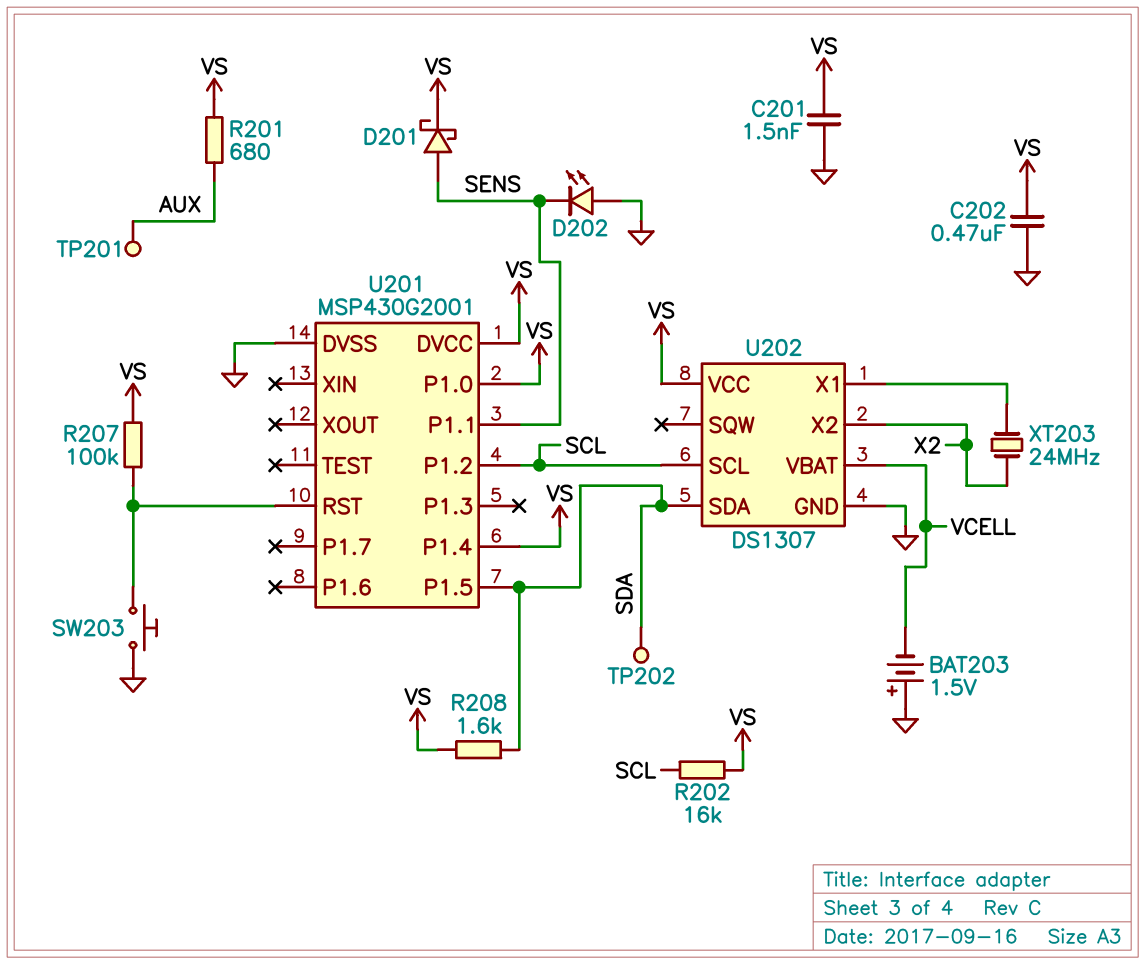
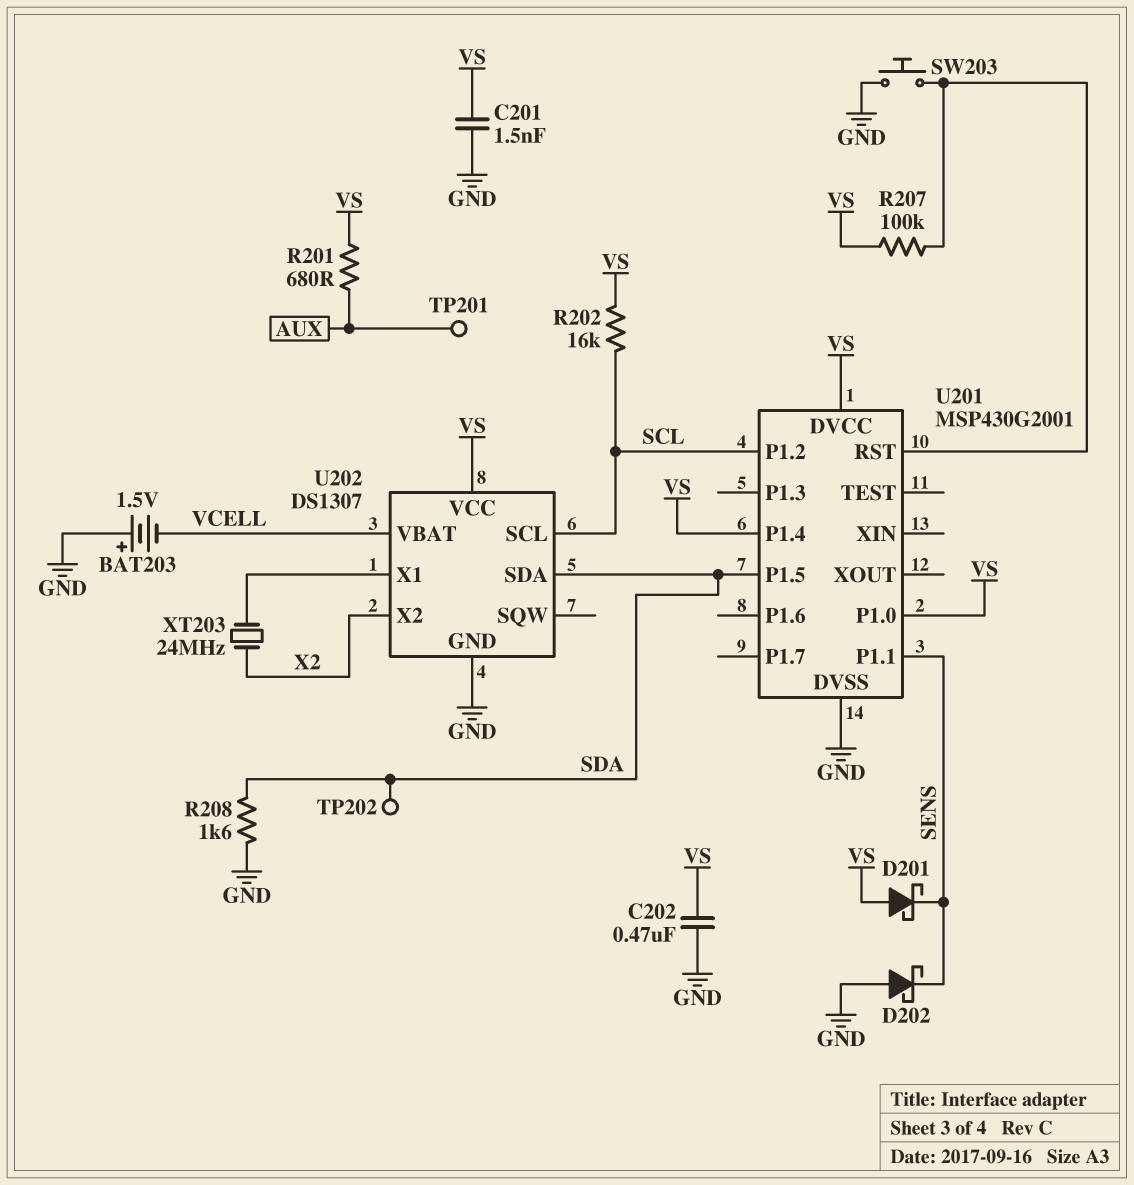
D201: schottky (A SENS, K VS) -> schottky (A VS, K SENS)
D202: LED (A GND, K SENS) -> schottky (A GND, K SENS)
R208: 1.6k (SDA, VS) -> 1.6k (GND, SDA)

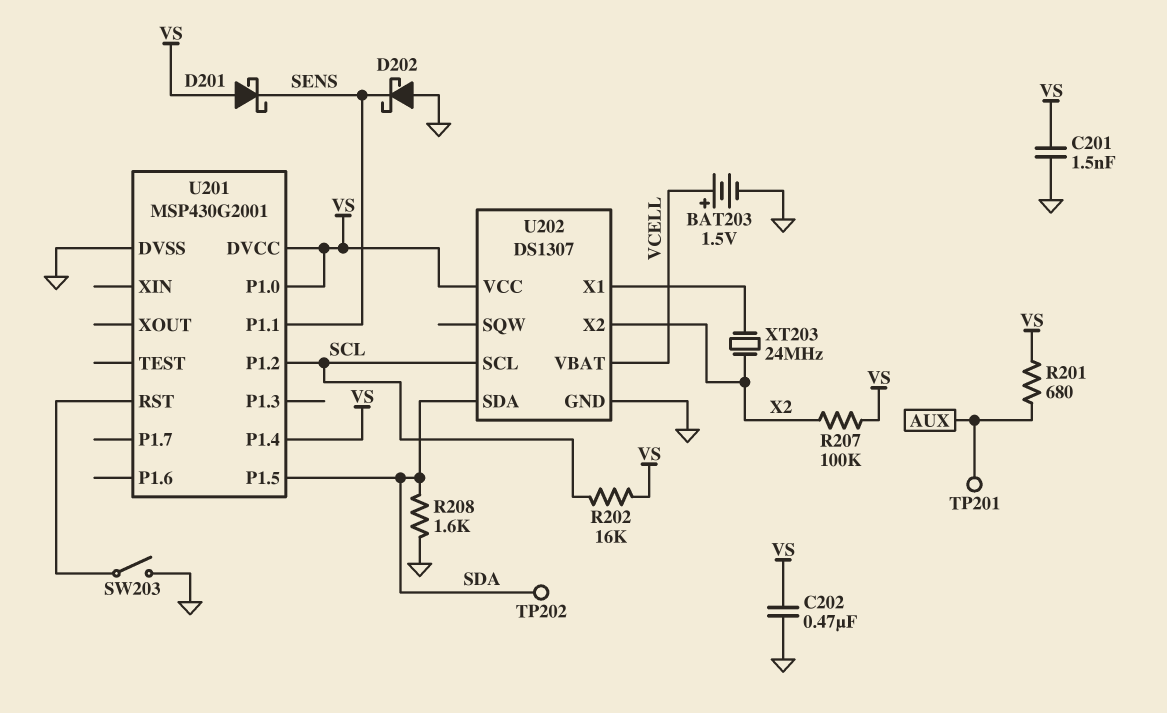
BAT203: 1.5V (plus GND, minus VCELL) -> 1.5V (plus VCELL, minus GND)
R207: 100k (U201/RST, VS) -> 100k (VS, X2)
SW203: button (GND, U201/RST) -> switch (GND, U201/RST)

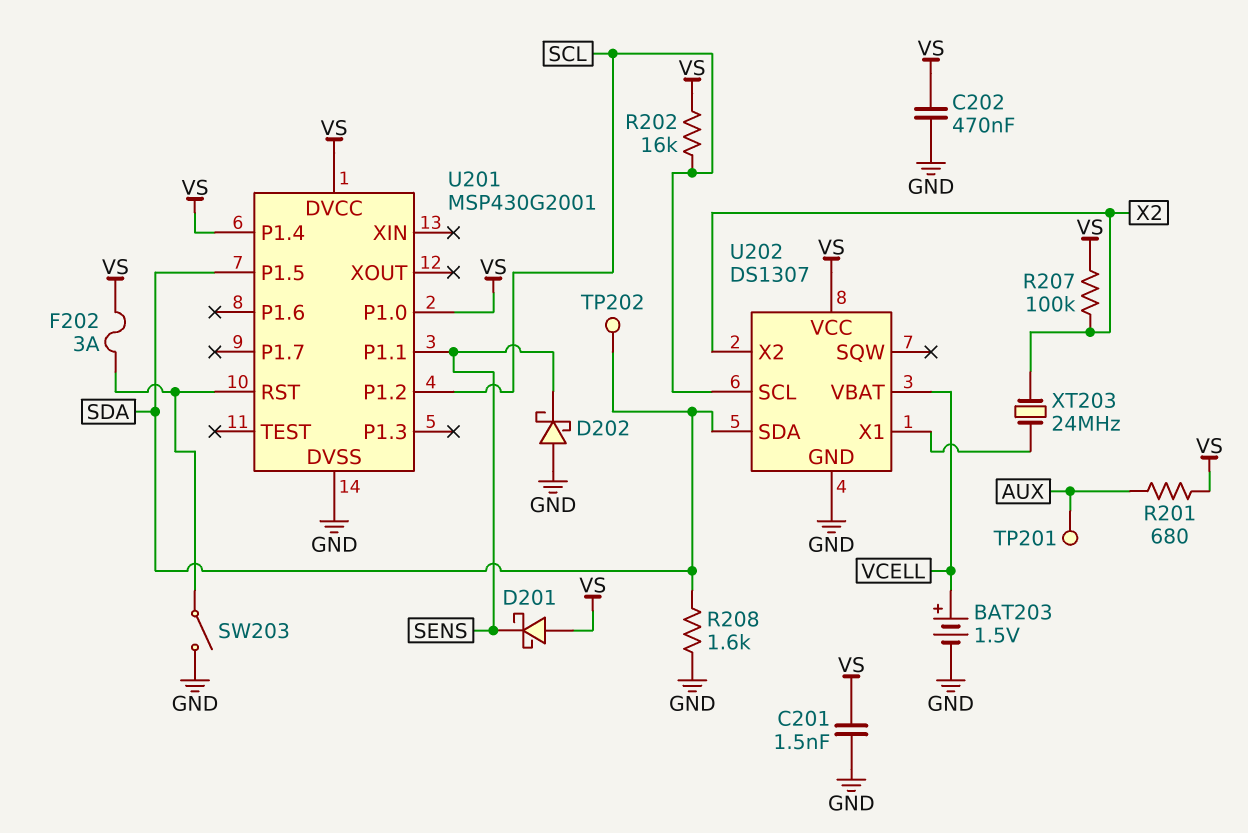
F202: none -> 3A (U201/RST, VS)

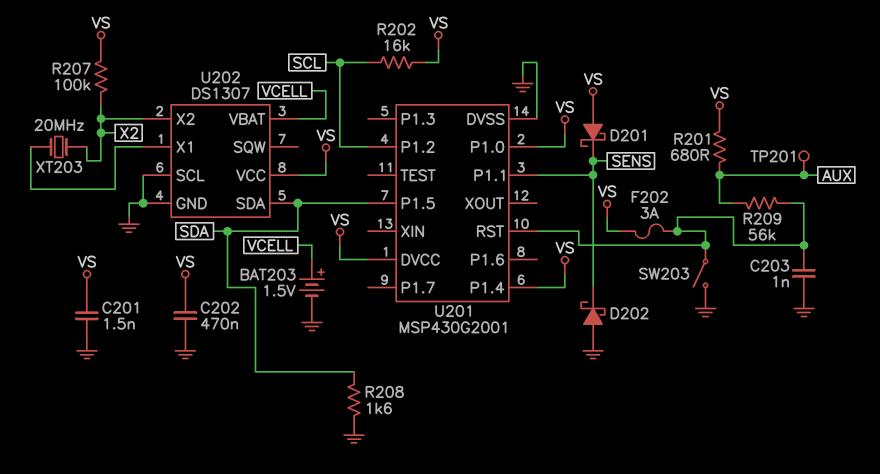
C203: none -> 1nF (GND, U201/RST)
R209: none -> 56k (AUX, U201/RST)
TP202: test point (SDA) -> none
U202 pin SCL: SCL -> GND
XT203: 24MHz (U202/X1, X2) -> 20MHz (U202/X1, X2)

